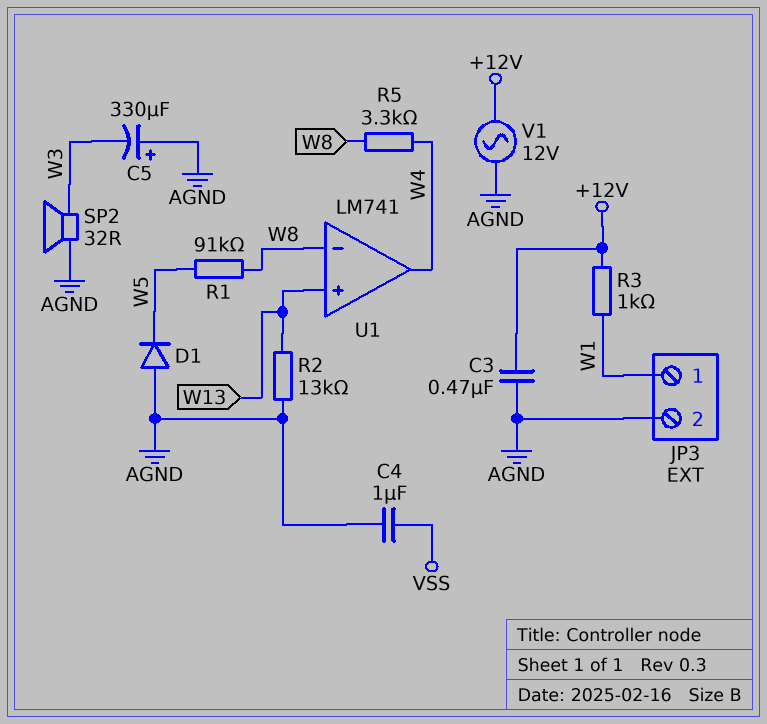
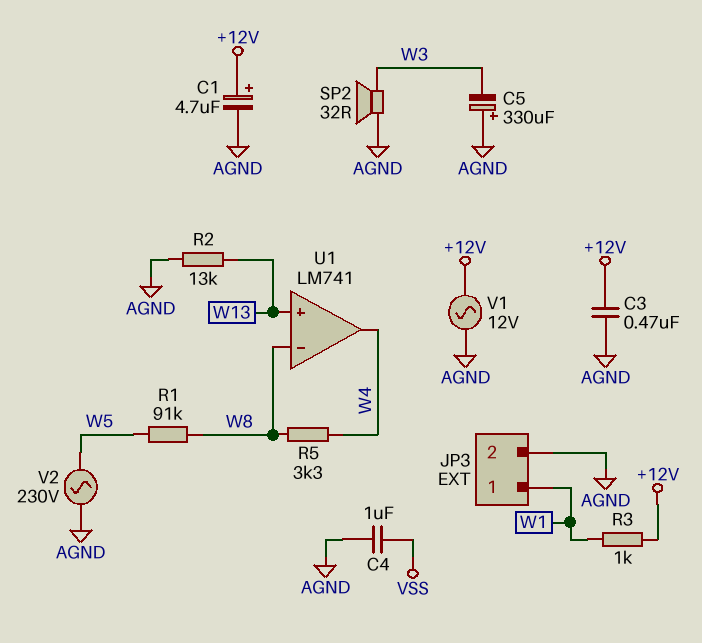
C1: none -> 4.7uF (plus +12V, minus AGND)
D1: diode (A AGND, K W5) -> none
V2: none -> AC 230V (AGND, W5)

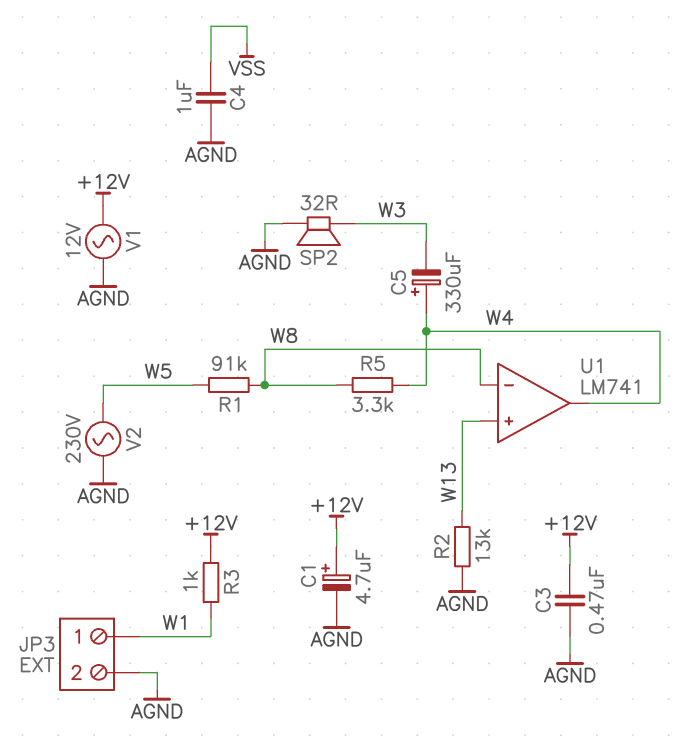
C5: 330uF (plus AGND, minus W3) -> 330uF (plus W4, minus W3)

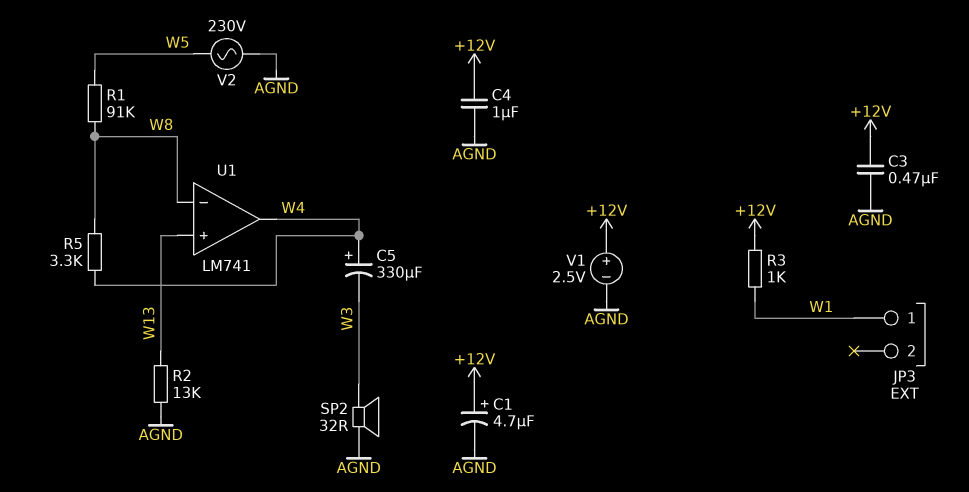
C4: 1uF (AGND, VSS) -> 1uF (+12V, AGND)
JP3 pin 2: AGND -> none
V1: AC 12V (+12V, AGND) -> 2.5V (plus +12V, minus AGND)

